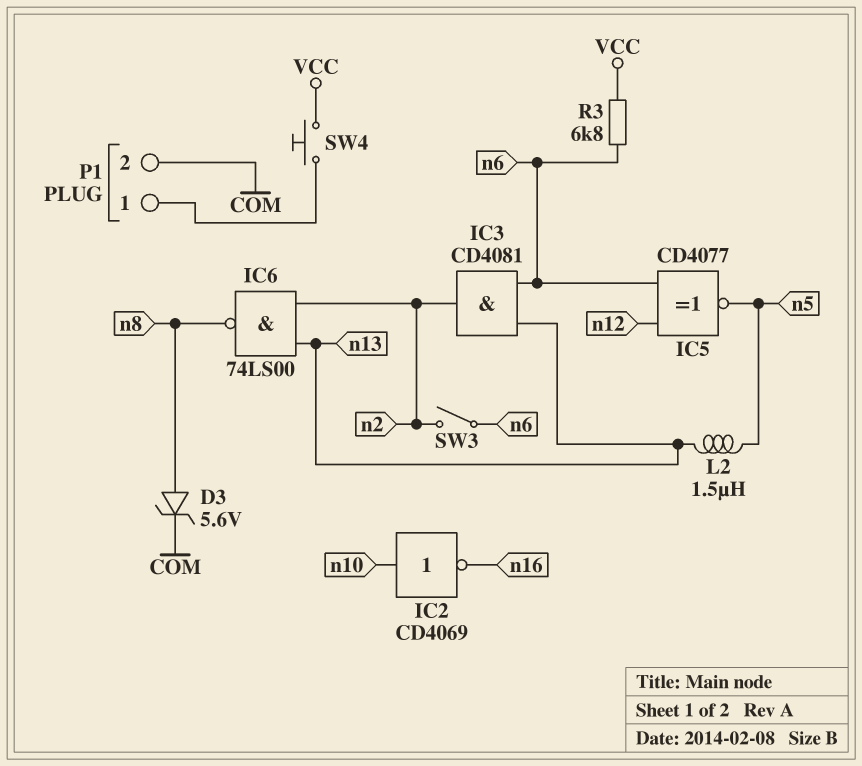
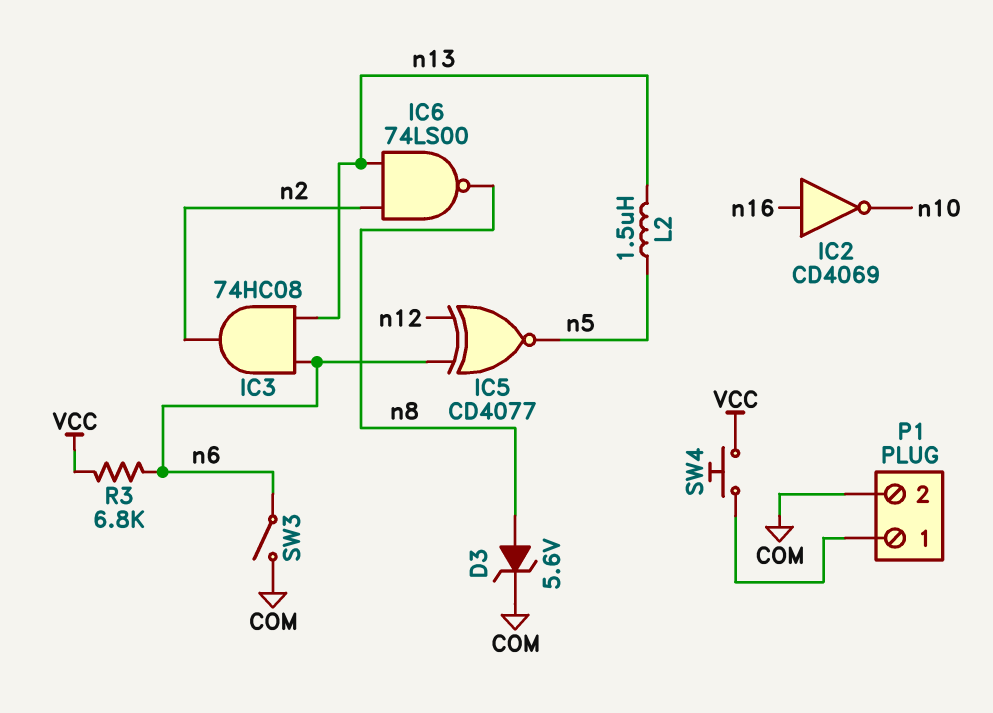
IC2: NOT CD4069 (in n10, out n16) -> NOT CD4069 (in n16, out n10)
IC3: AND CD4081 (in n6, in n13, out n2) -> AND 74HC08 (in n6, in n13, out n2)
SW3: switch (n2, n6) -> switch (COM, n6)

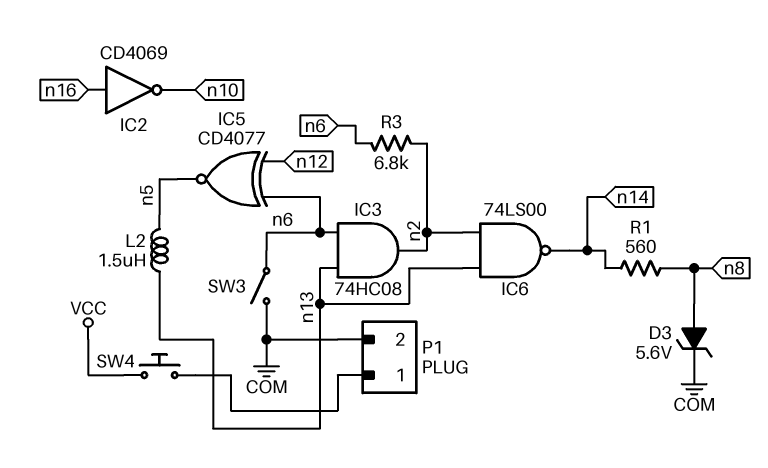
IC6: NAND 74LS00 (in n2, in n13, out n8) -> NAND 74LS00 (in n2, in n13, out n14)
R1: none -> 560 (n8, n14)
R3: 6.8k (VCC, n6) -> 6.8k (n2, n6)

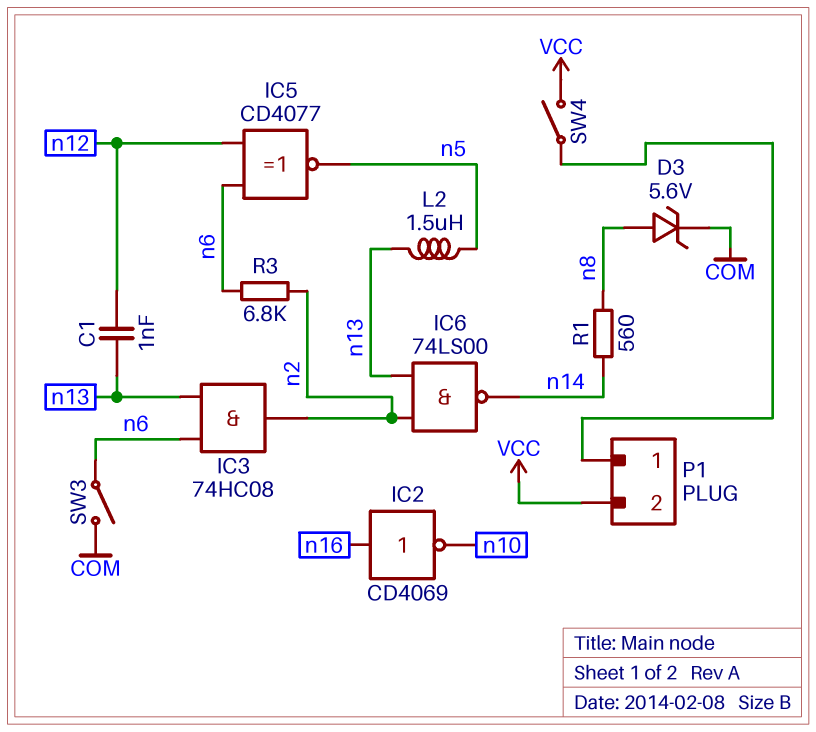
C1: none -> 1nF (n12, n13)
P1 pin 2: COM -> VCC
SW4: button (P1/1, VCC) -> switch (P1/1, VCC)

